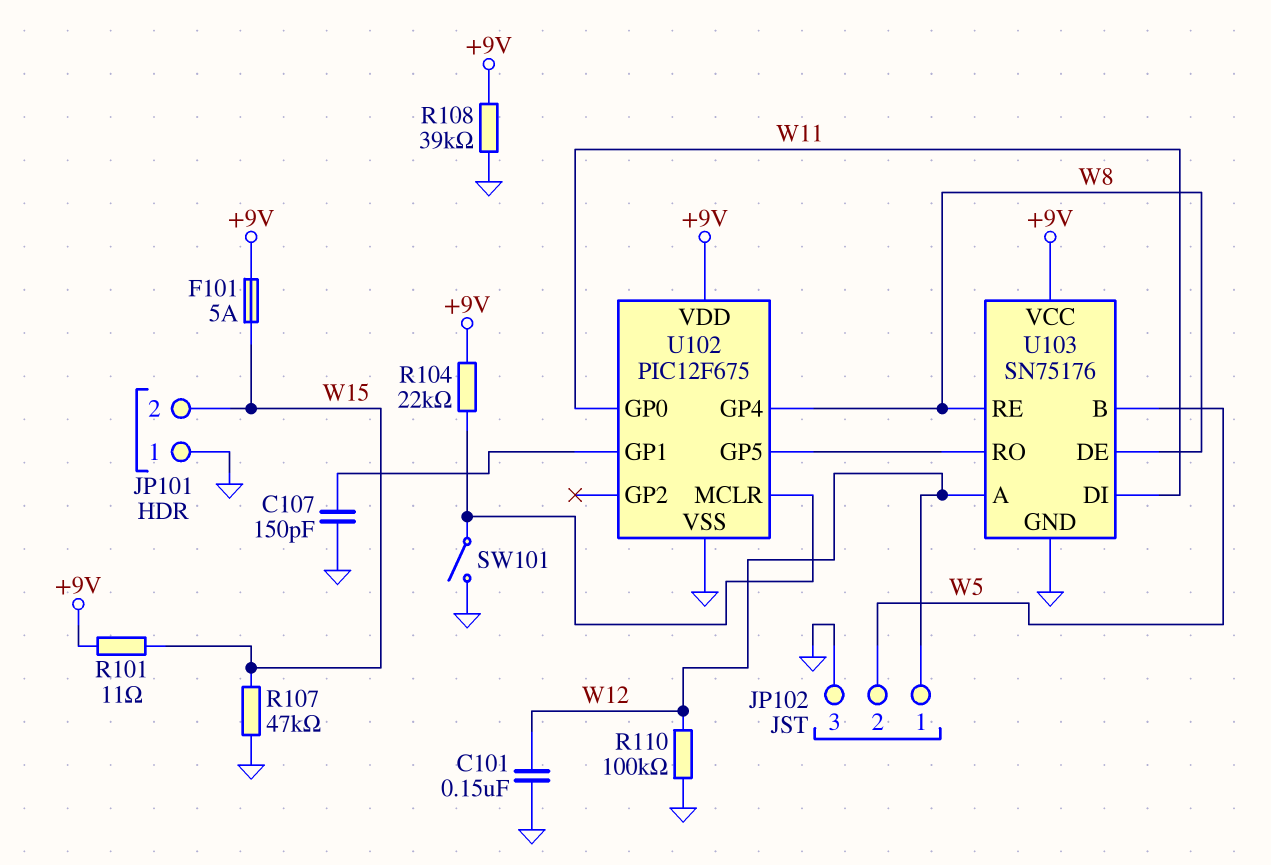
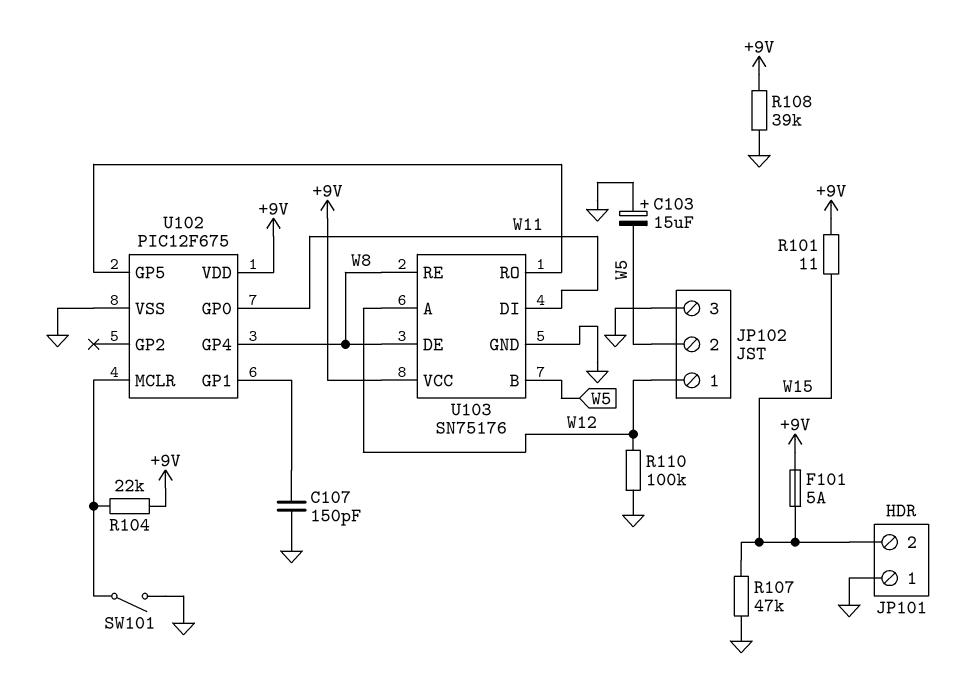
C101: 150nF (GND, W12) -> none
C103: none -> 15uF (plus GND, minus W5)

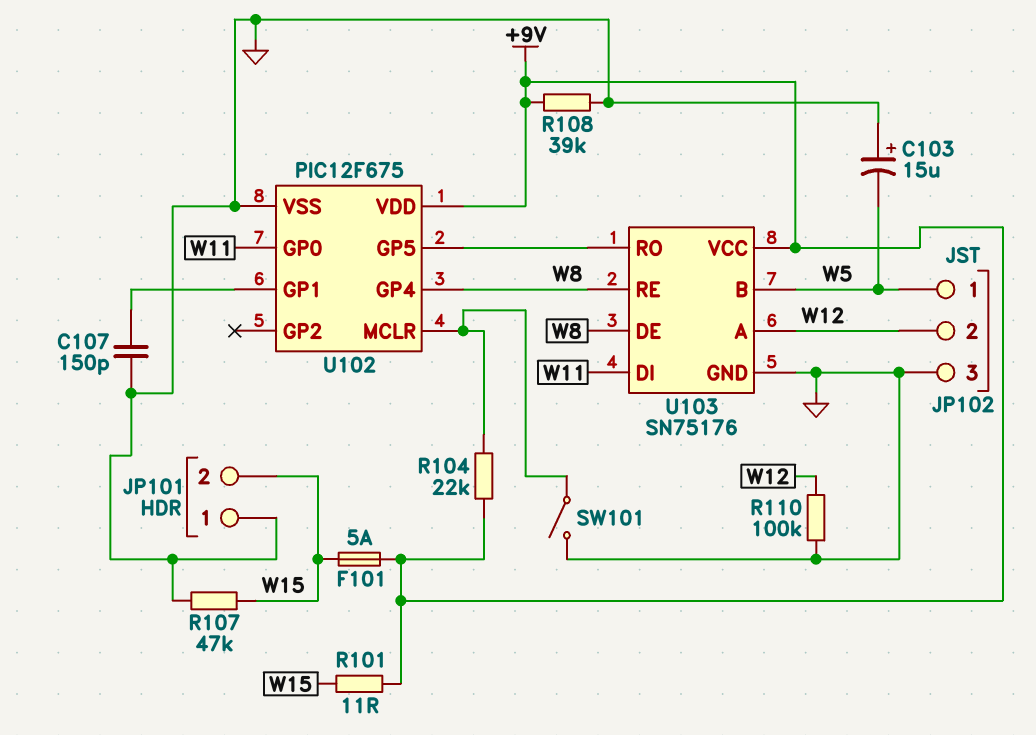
JP102 pin 1: W12 -> W5
JP102 pin 2: W5 -> W12

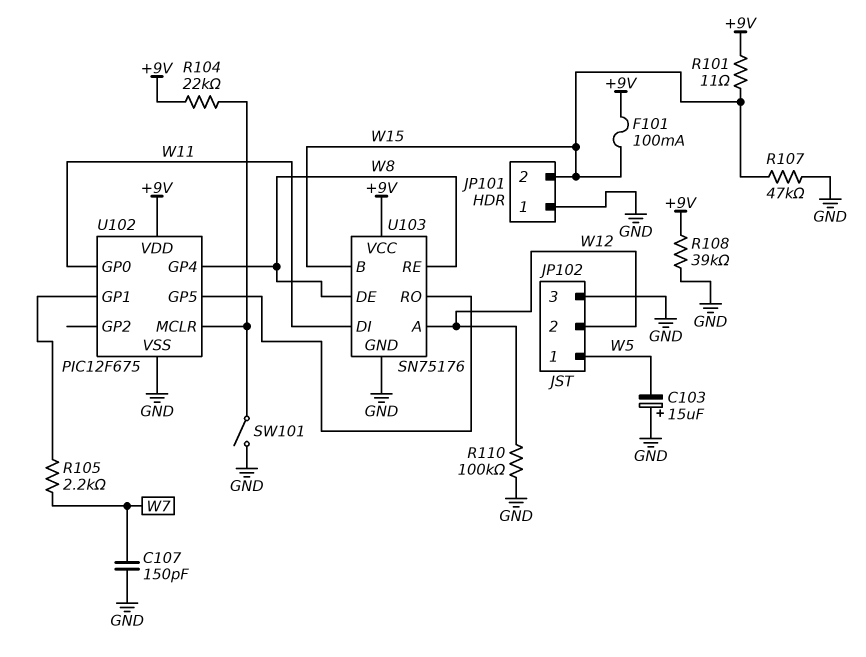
C107: 150pF (GND, U102/GP1) -> 150pF (GND, W7)
F101: 5A (+9V, W15) -> 100mA (+9V, W15)
R105: none -> 2.2k (U102/GP1, W7)
U103 pin B: W5 -> W15

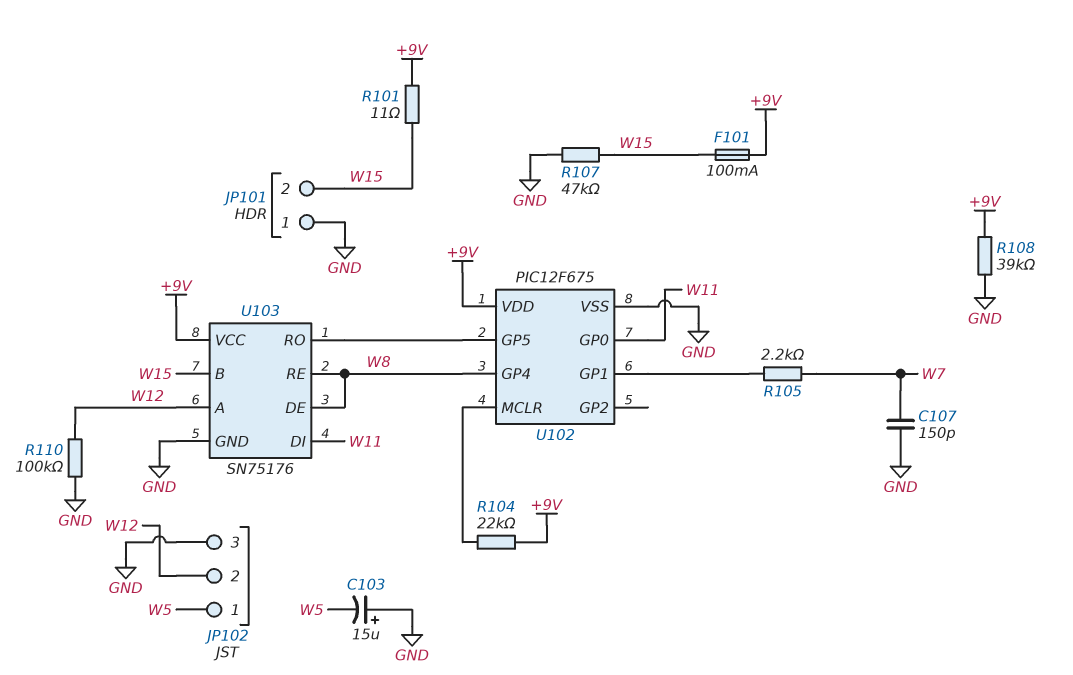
SW101: switch (GND, U102/MCLR) -> none

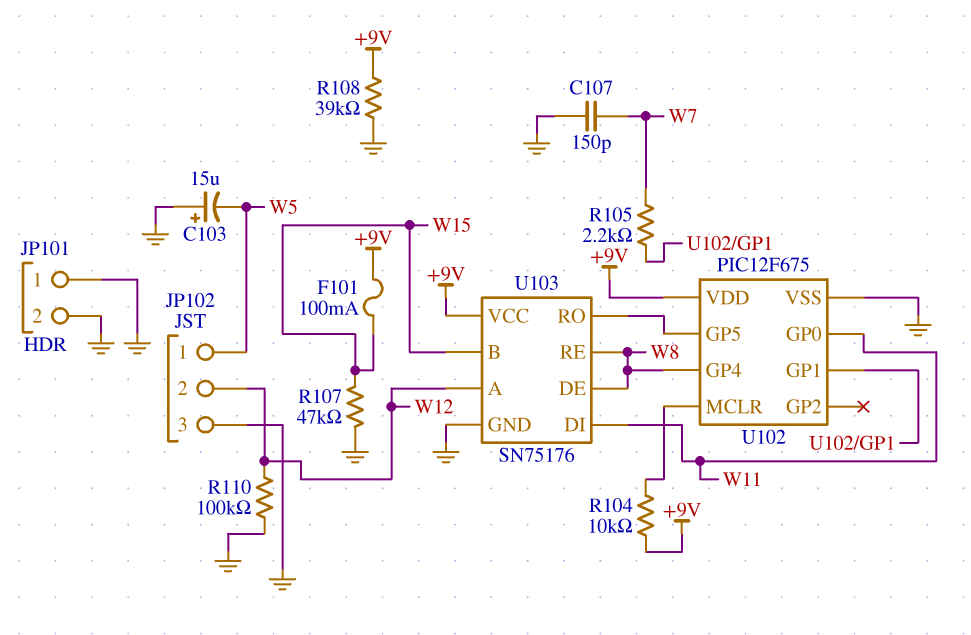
JP101 pin 2: W15 -> GND
R101: 11 (+9V, W15) -> none
R104: 22k (+9V, U102/MCLR) -> 10k (+9V, U102/MCLR)

